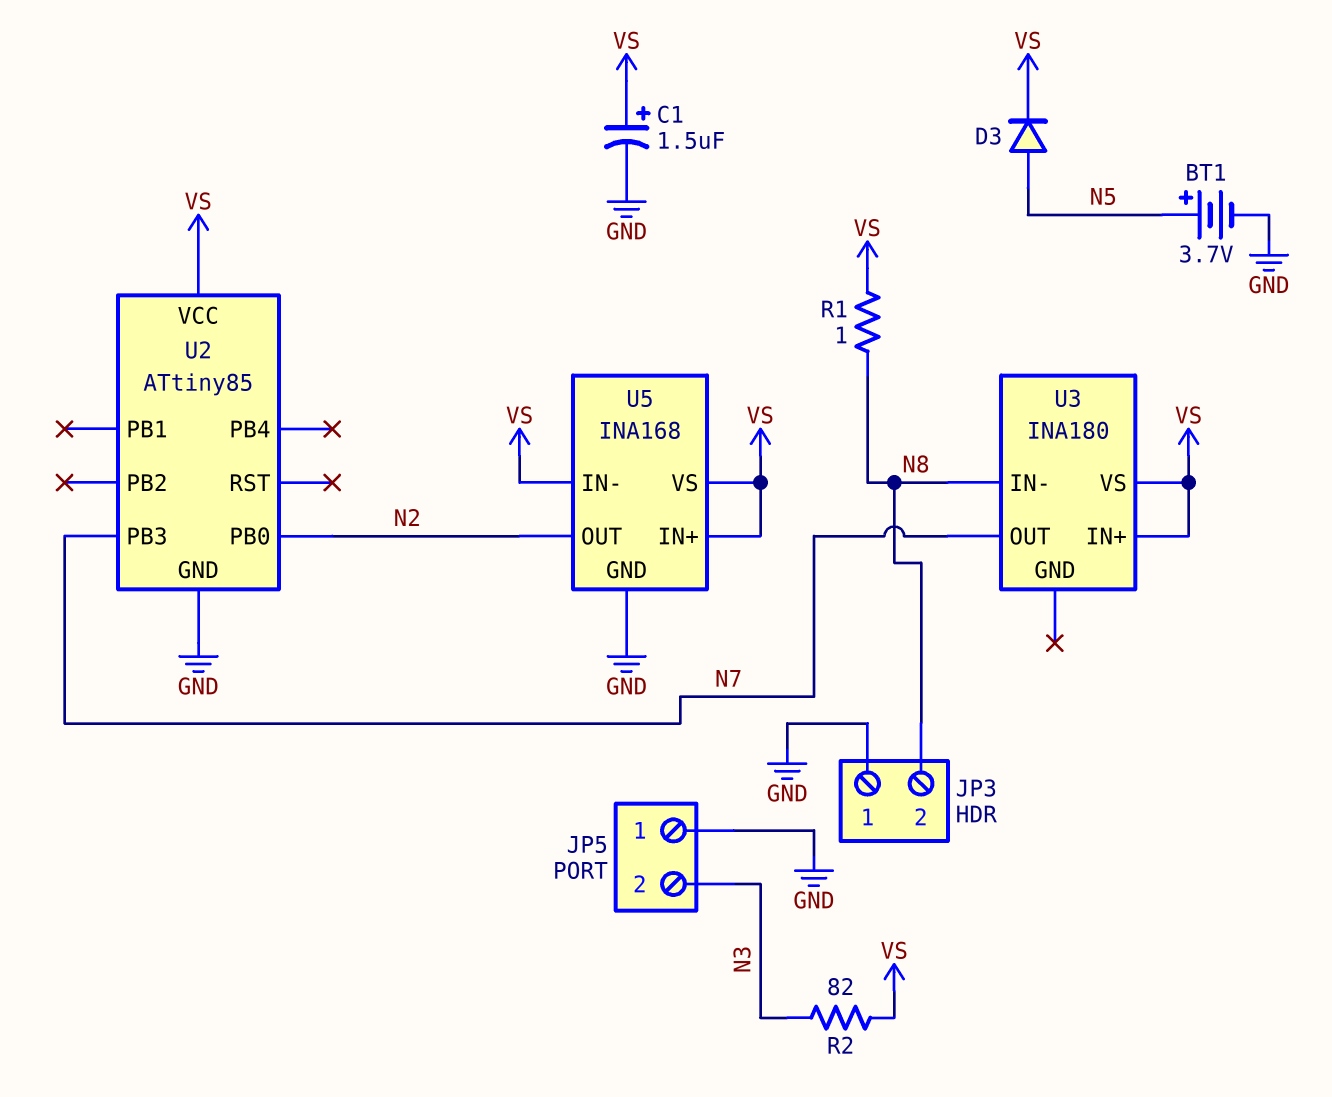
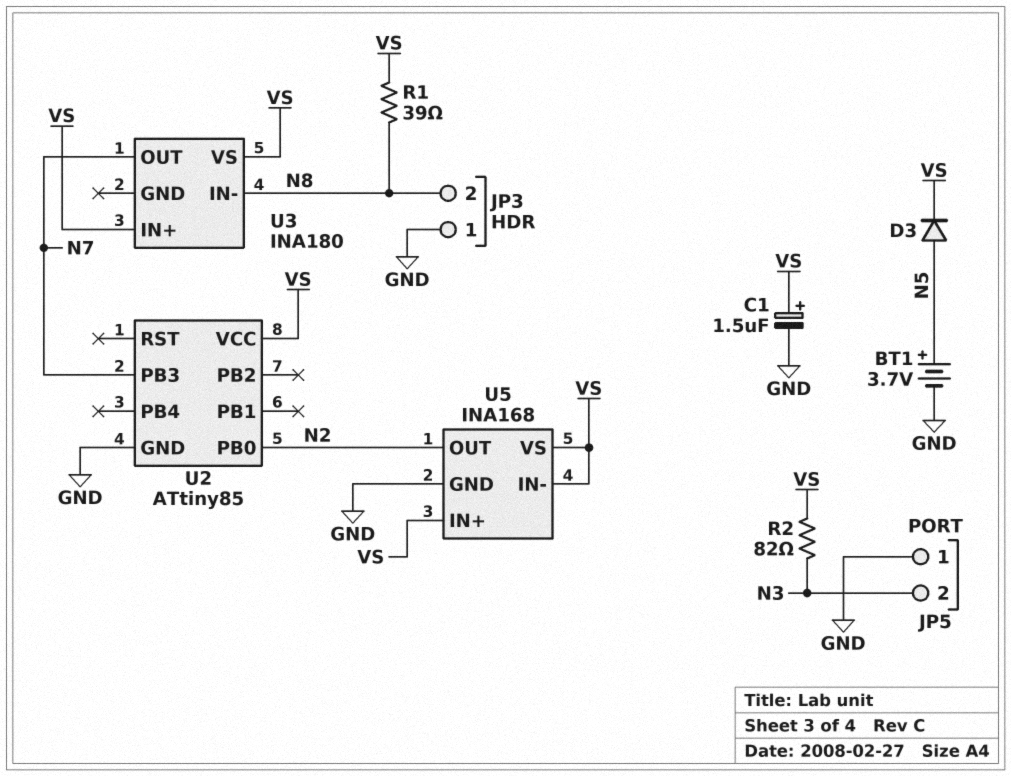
R1: 1 (N8, VS) -> 39 (N8, VS)

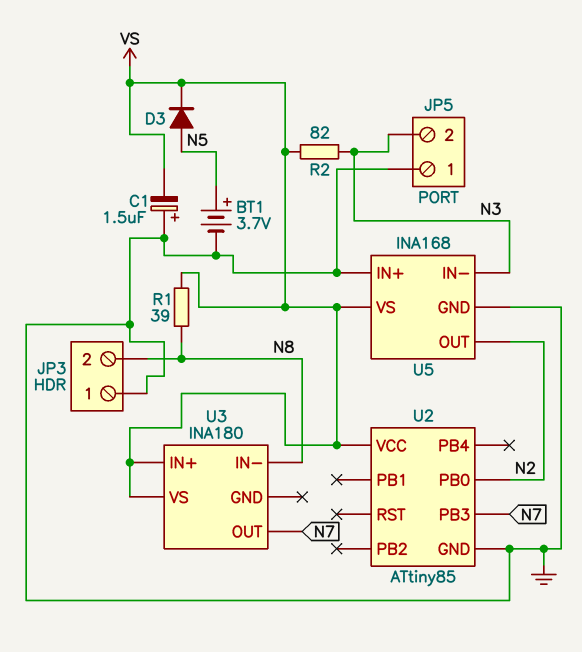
C1: 1.5uF (plus VS, minus GND) -> 1.5uF (plus GND, minus VS)
U5 pin IN+: VS -> GND
U5 pin IN-: VS -> N3

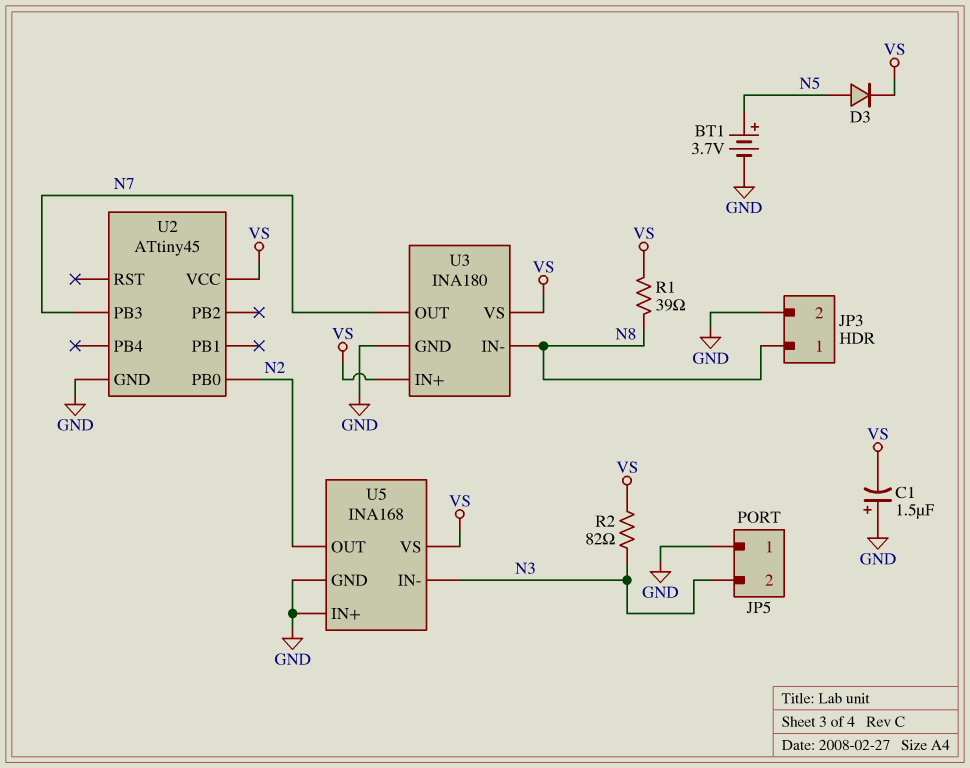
JP3 pin 1: GND -> N8
JP3 pin 2: N8 -> GND
U2: ATtiny85 -> ATtiny45
U3 pin GND: none -> GND

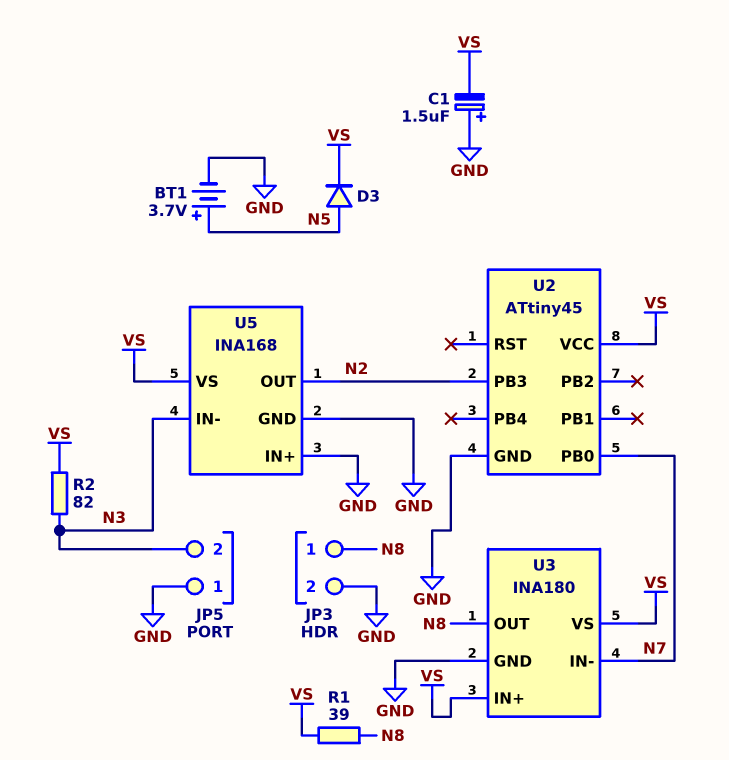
U2 pin PB0: N2 -> N7
U2 pin PB3: N7 -> N2
U3 pin IN-: N8 -> N7
U3 pin OUT: N7 -> N8

